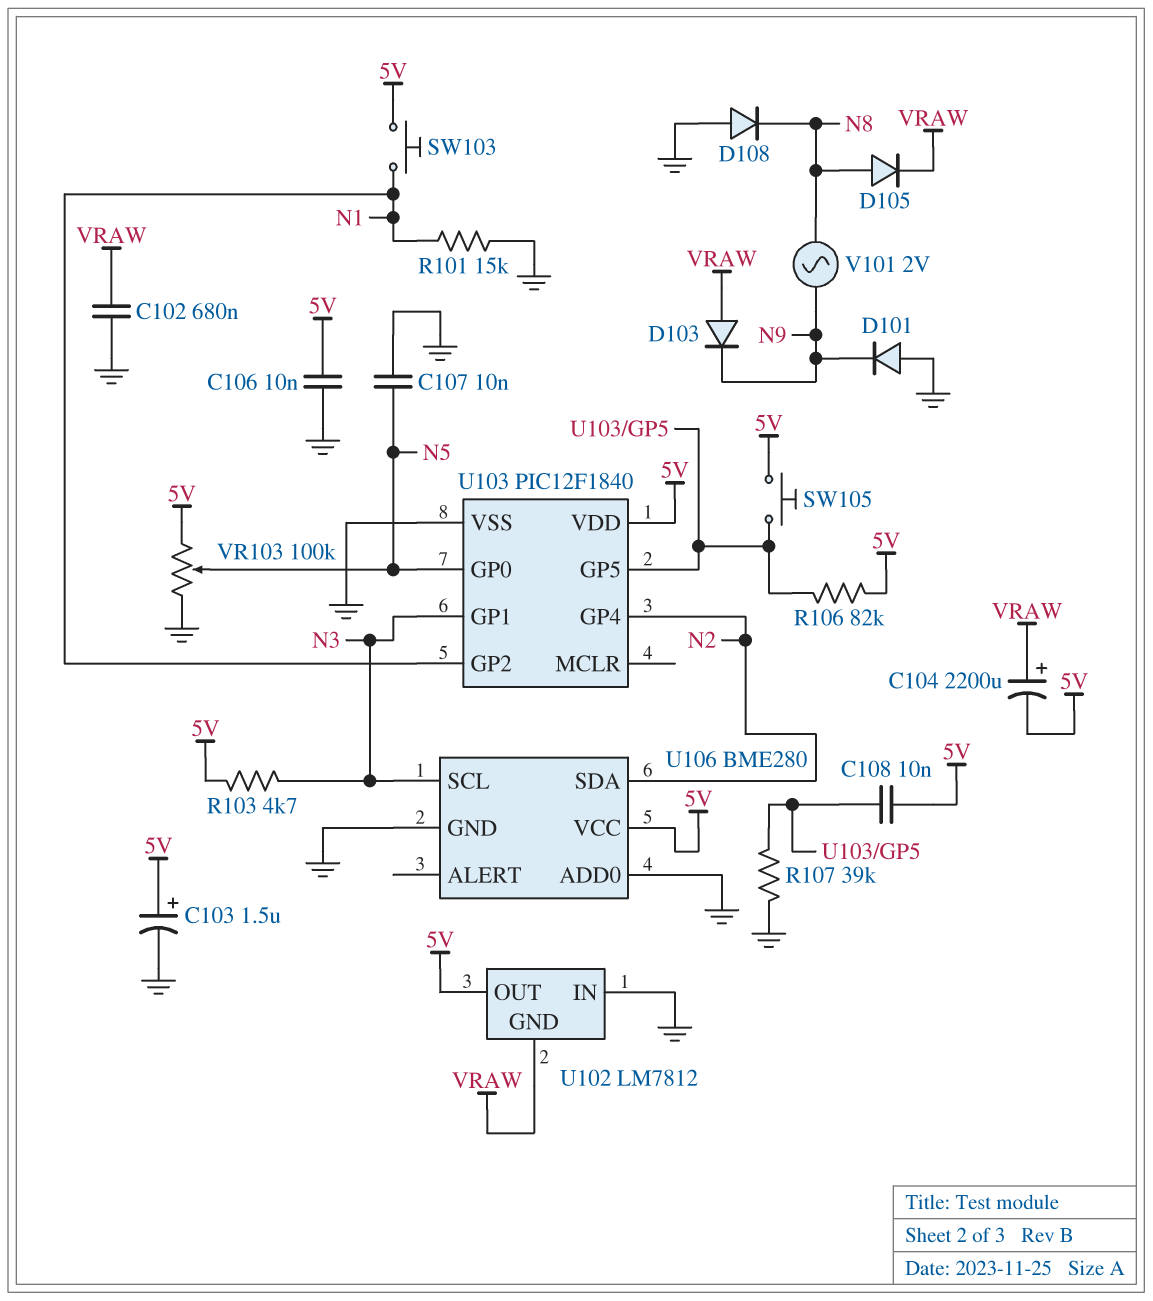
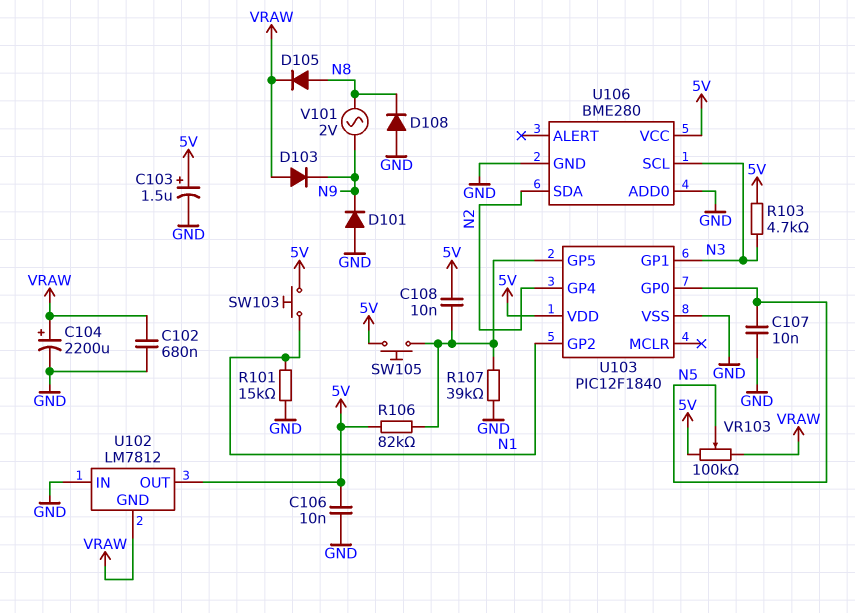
C104: 2200uF (plus VRAW, minus 5V) -> 2200uF (plus VRAW, minus GND)
VR103: 100k (5V, GND, wiper N5) -> 100k (5V, VRAW, wiper N5)

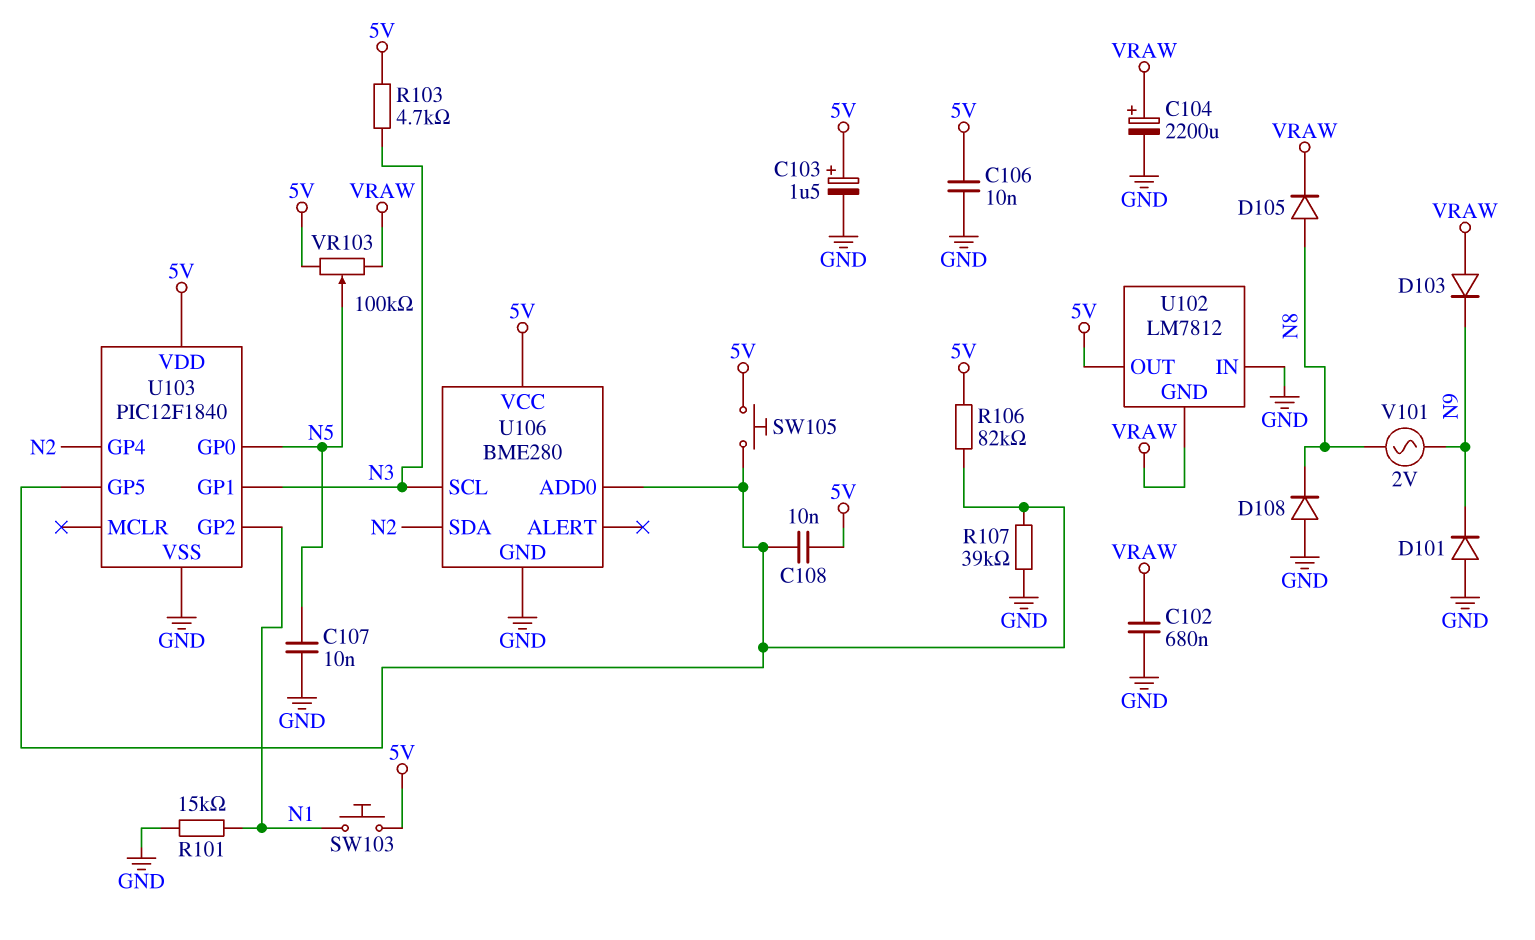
U106 pin ADD0: GND -> U103/GP5

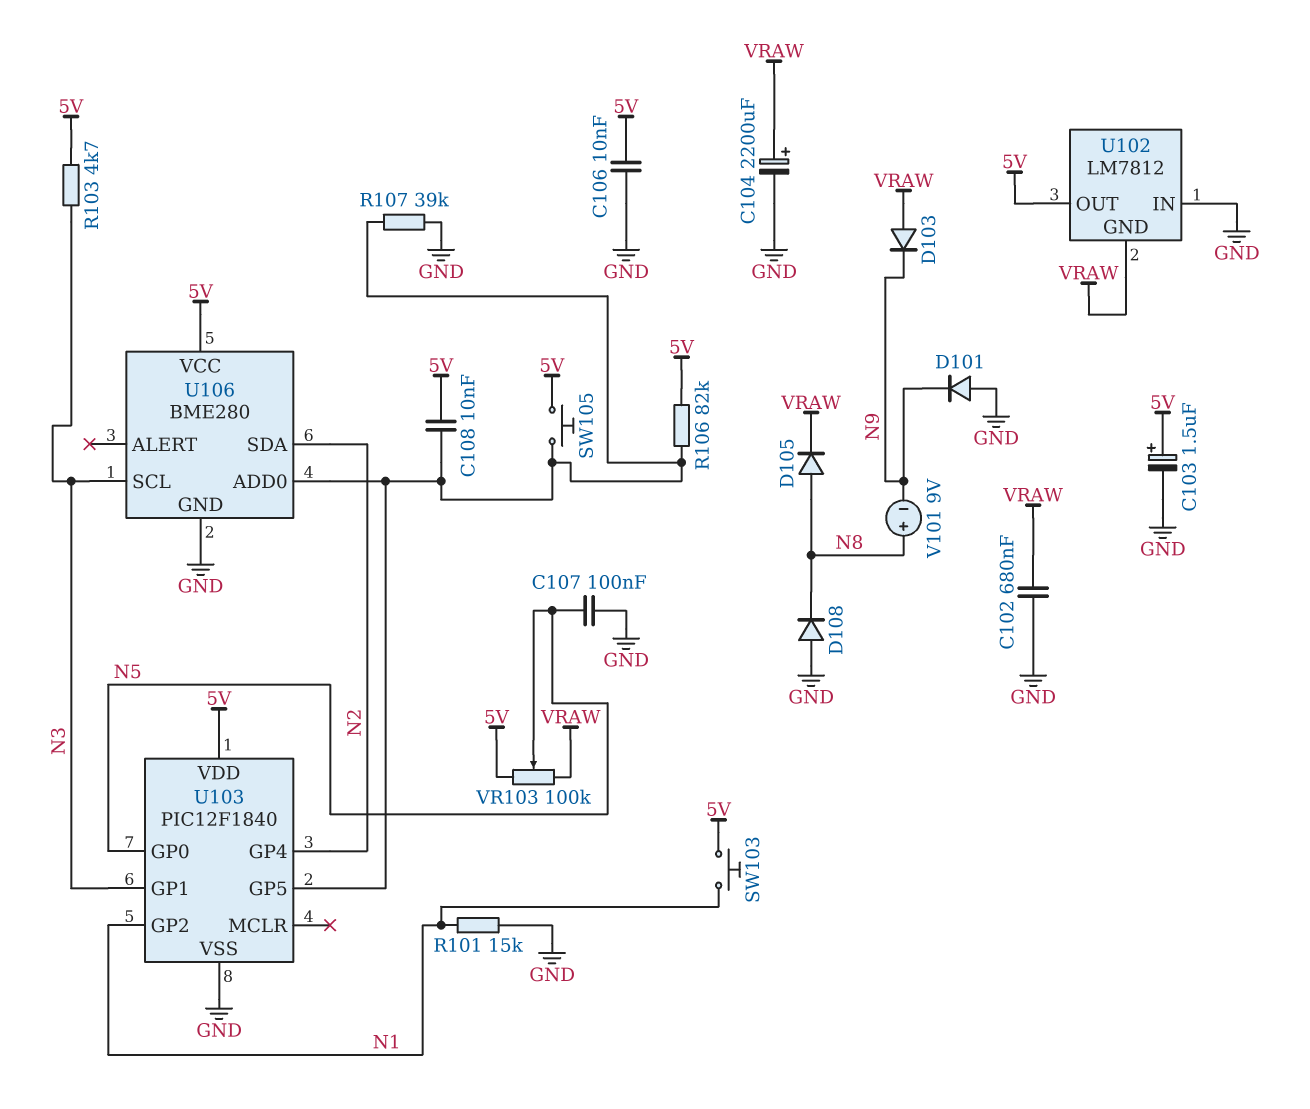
C107: 10nF (GND, N5) -> 100nF (GND, N5)
V101: AC 2V (N8, N9) -> 9V (plus N8, minus N9)

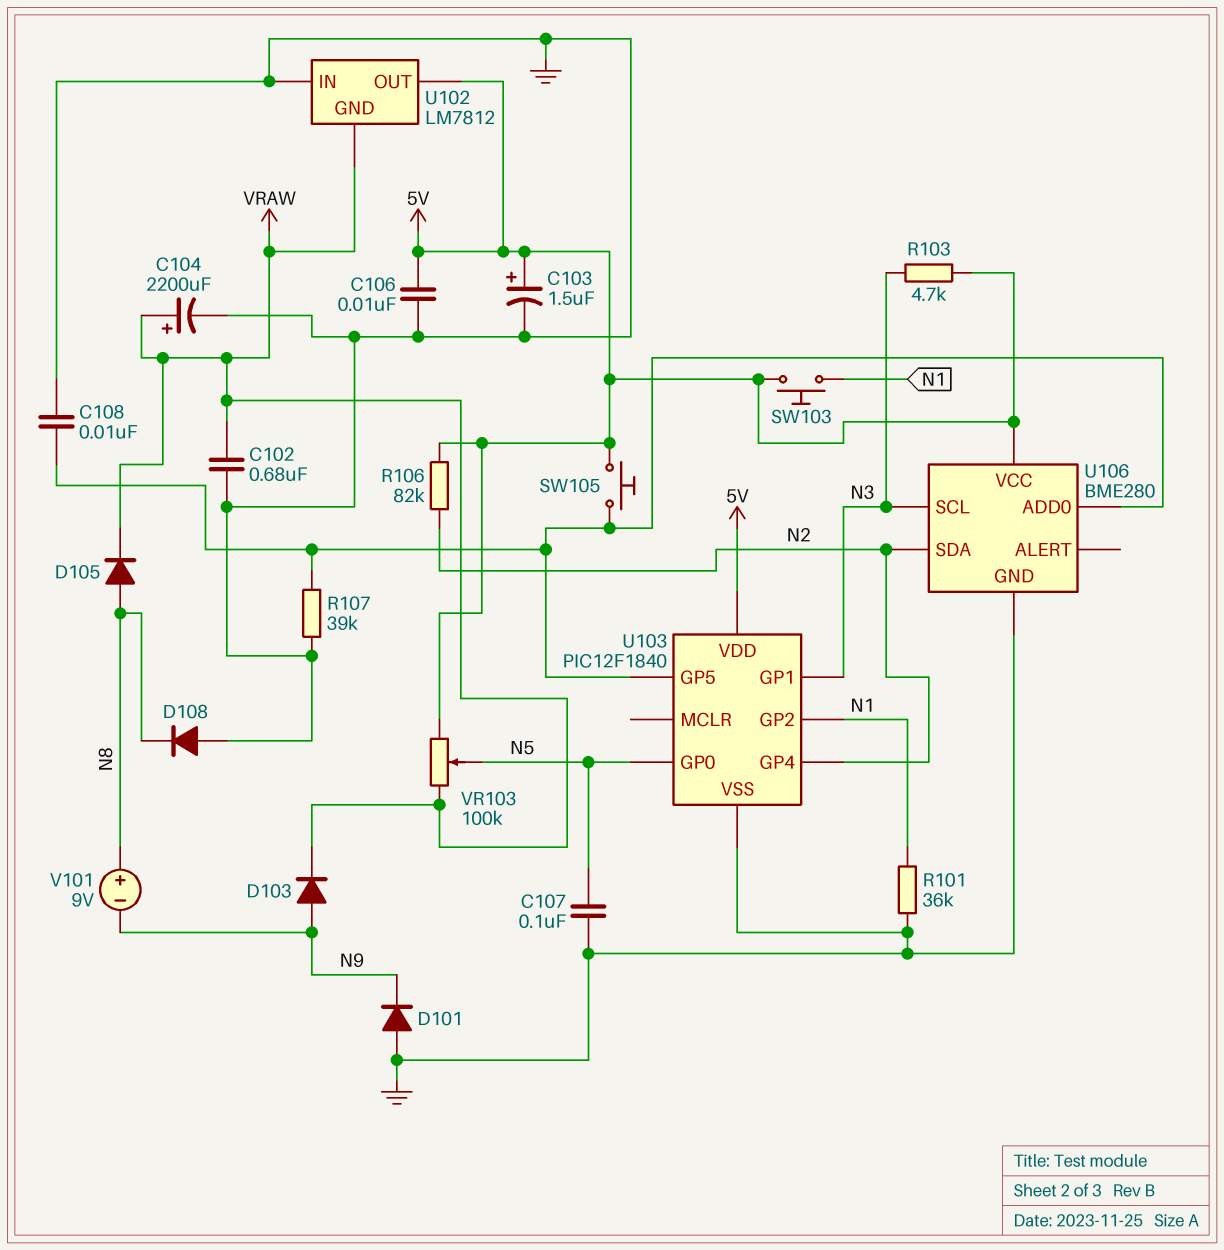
C108: 10nF (5V, U103/GP5) -> 10nF (GND, U103/GP5)
D103: diode (A VRAW, K N9) -> diode (A N9, K VRAW)
R101: 15k (GND, N1) -> 36k (GND, N1)
R106: 82k (5V, U103/GP5) -> 82k (5V, N2)

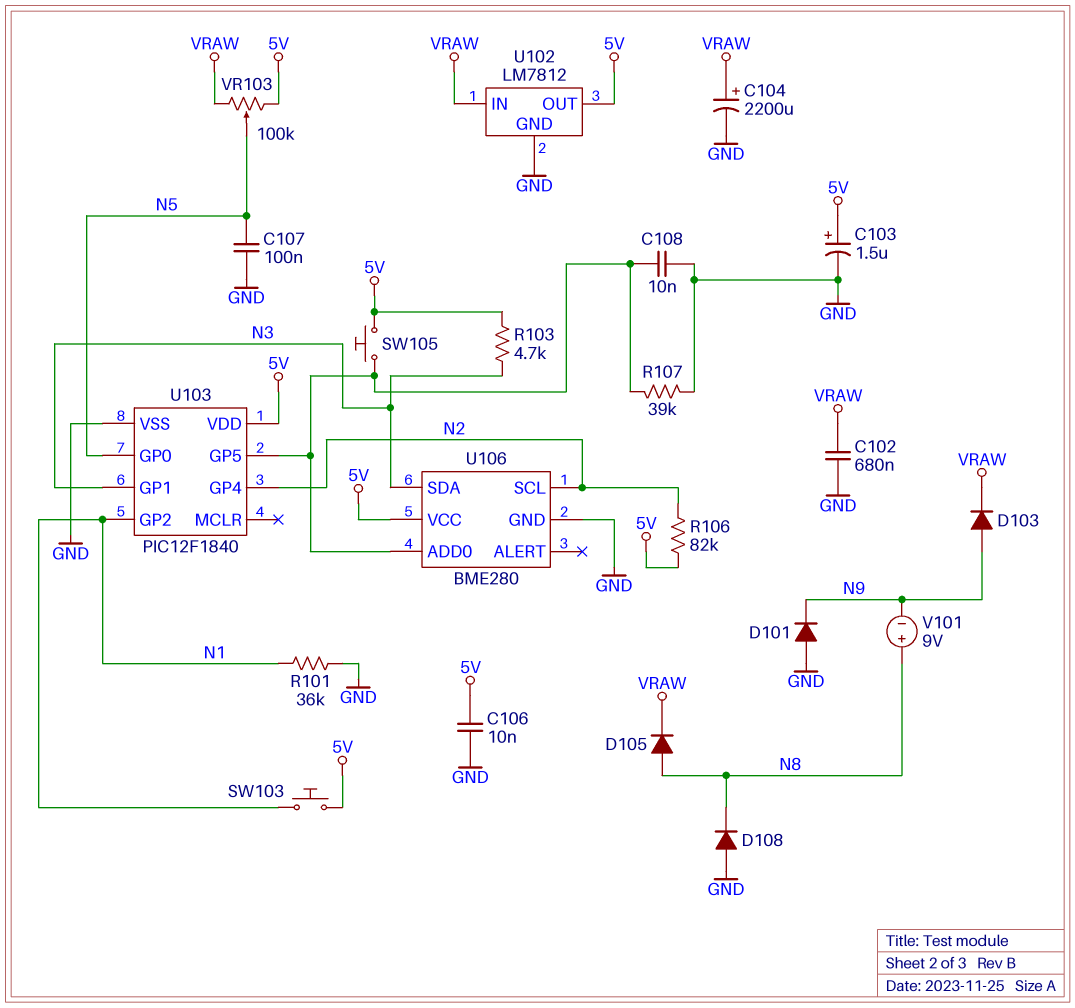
U102 pin GND: VRAW -> GND
U102 pin IN: GND -> VRAW
U106 pin SCL: N3 -> N2
U106 pin SDA: N2 -> N3

